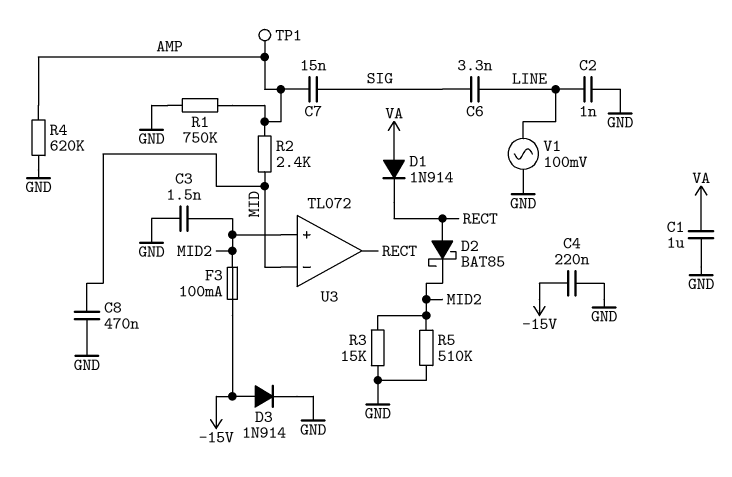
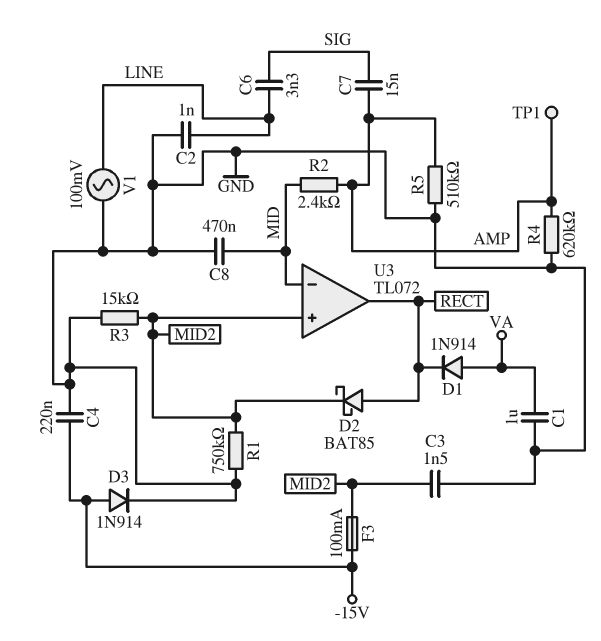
R1: 750k (AMP, GND) -> 750k (GND, MID2)
R5: 510k (GND, MID2) -> 510k (AMP, GND)

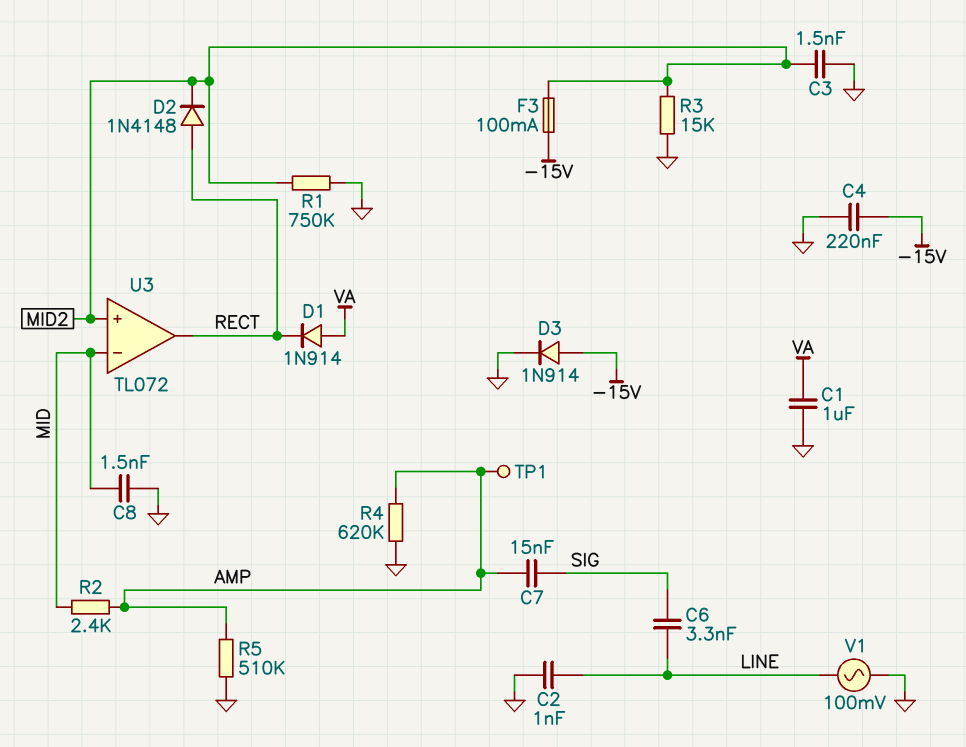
C8: 470nF (GND, MID) -> 1.5nF (GND, MID)
D2: schottky BAT85 (A RECT, K MID2) -> diode 1N4148 (A RECT, K MID2)

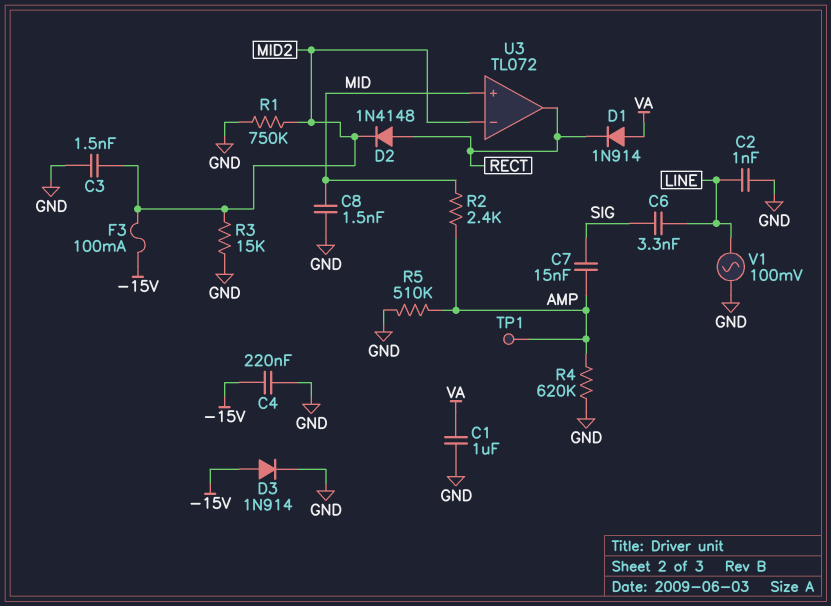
U3 pin in+: MID2 -> MID
U3 pin in-: MID -> MID2

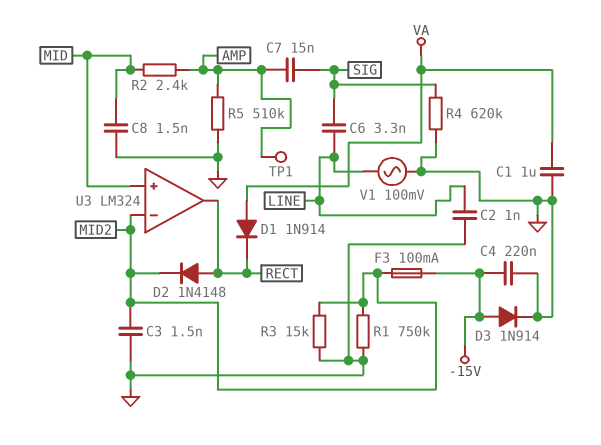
R4: 620k (AMP, GND) -> 620k (GND, SIG)
U3: TL072 -> LM324

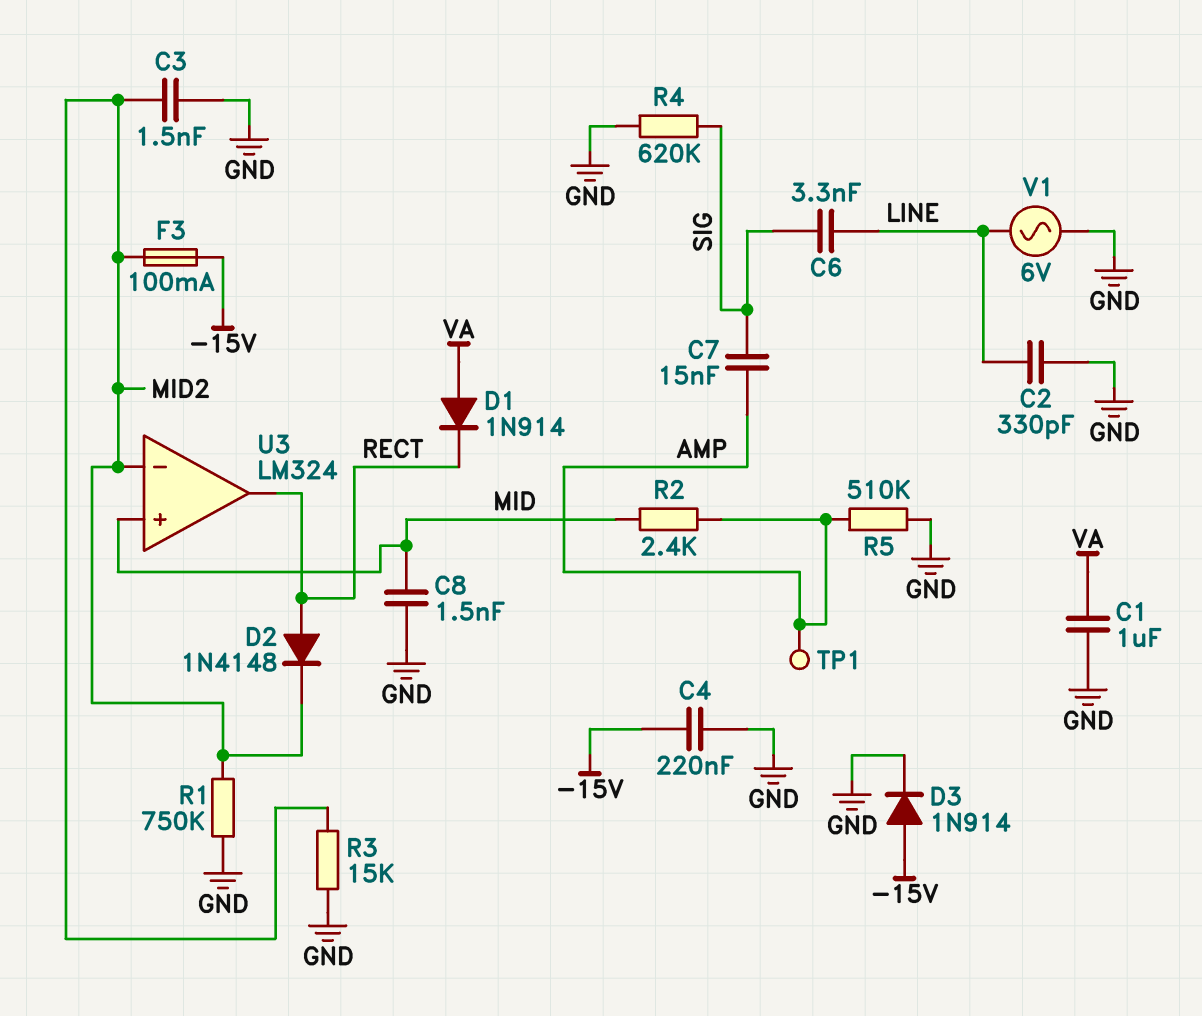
C2: 1nF (GND, LINE) -> 330pF (GND, LINE)
V1: AC 100mV (GND, LINE) -> AC 6V (GND, LINE)

